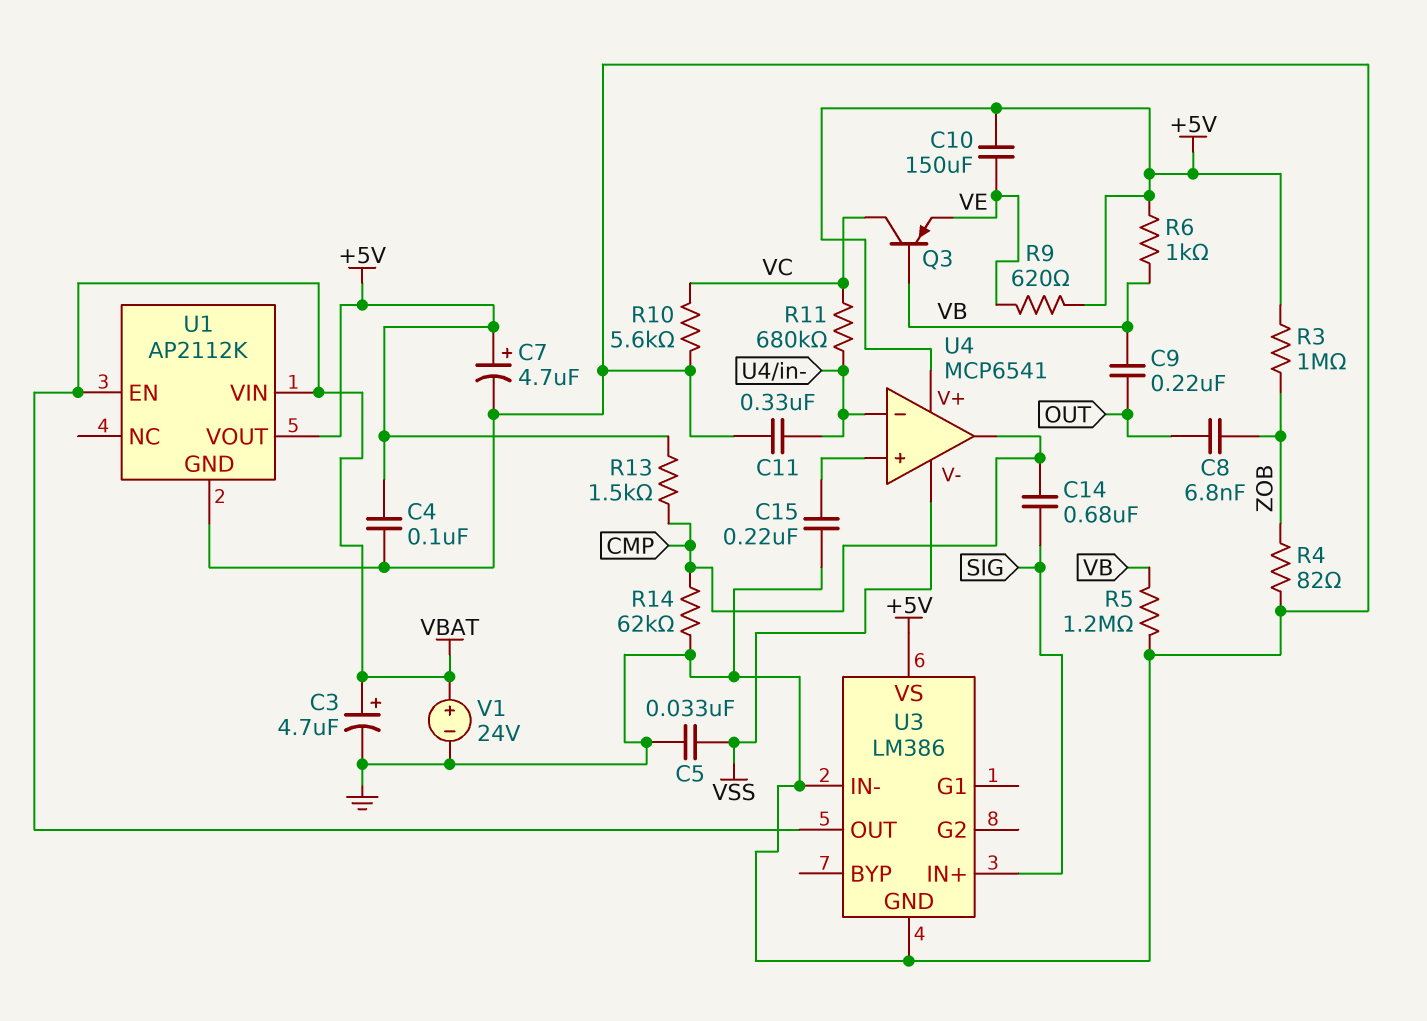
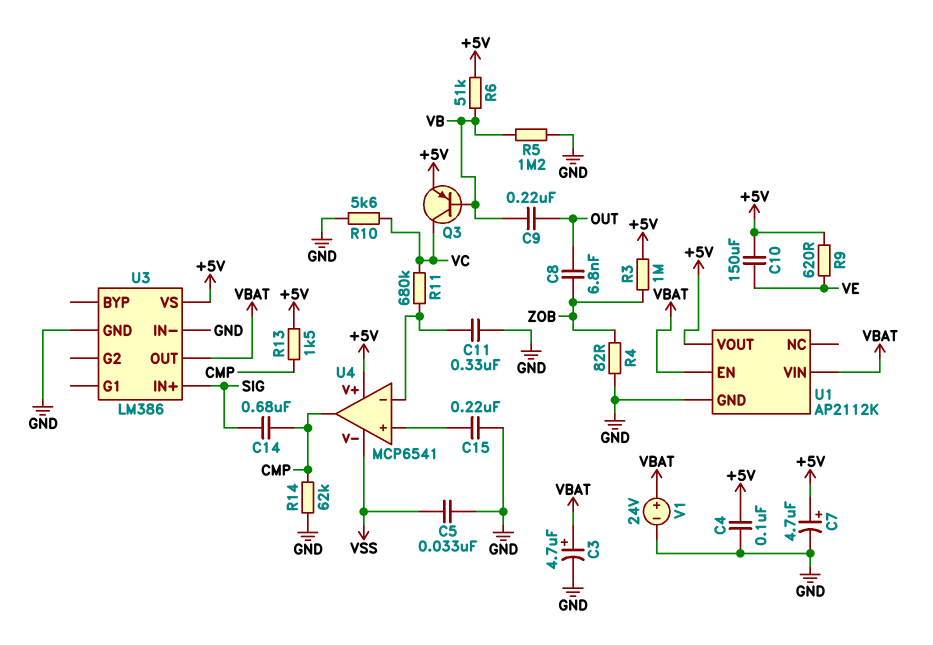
Q3: PNP (B VB, C VC, E VE) -> PNP (B VB, C VC, E +5V)
R6: 1k (+5V, VB) -> 51k (+5V, VB)

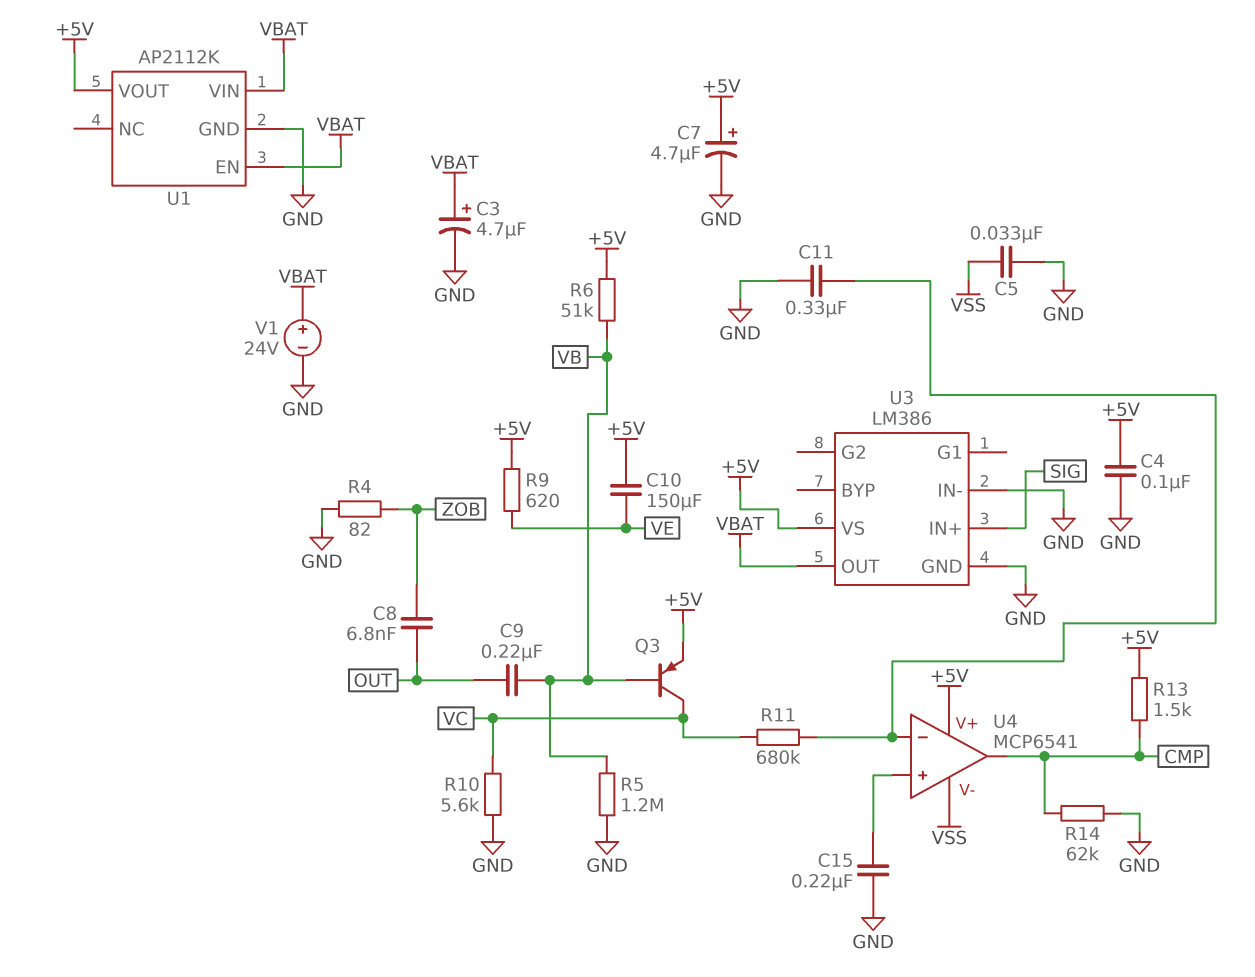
C14: 680nF (CMP, SIG) -> none
R3: 1M (+5V, ZOB) -> none

